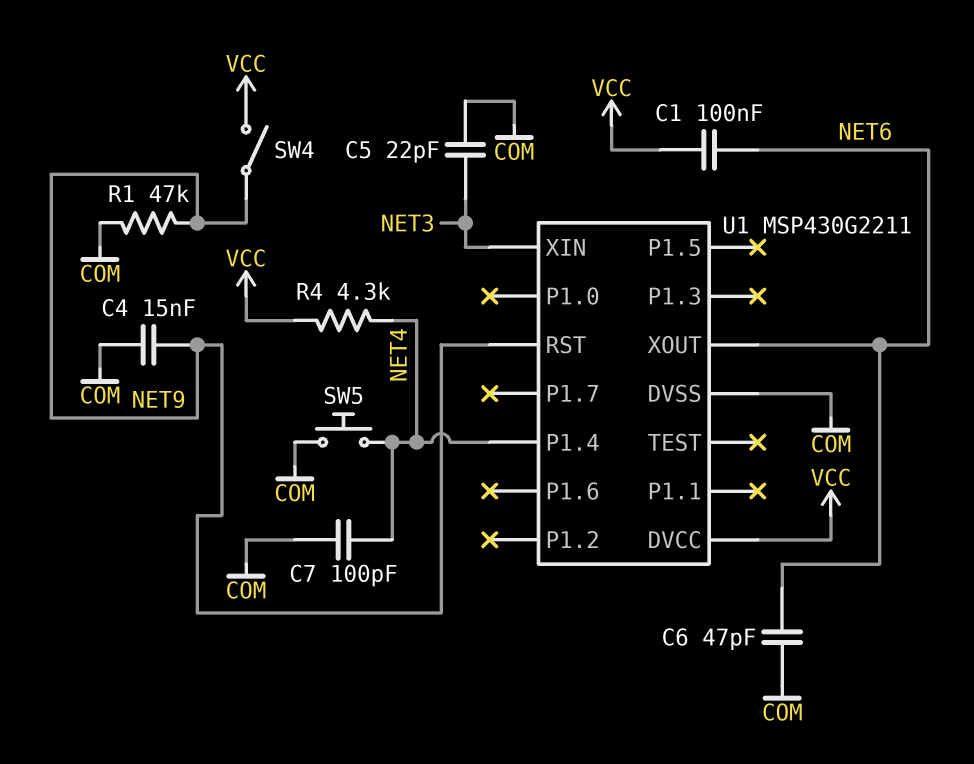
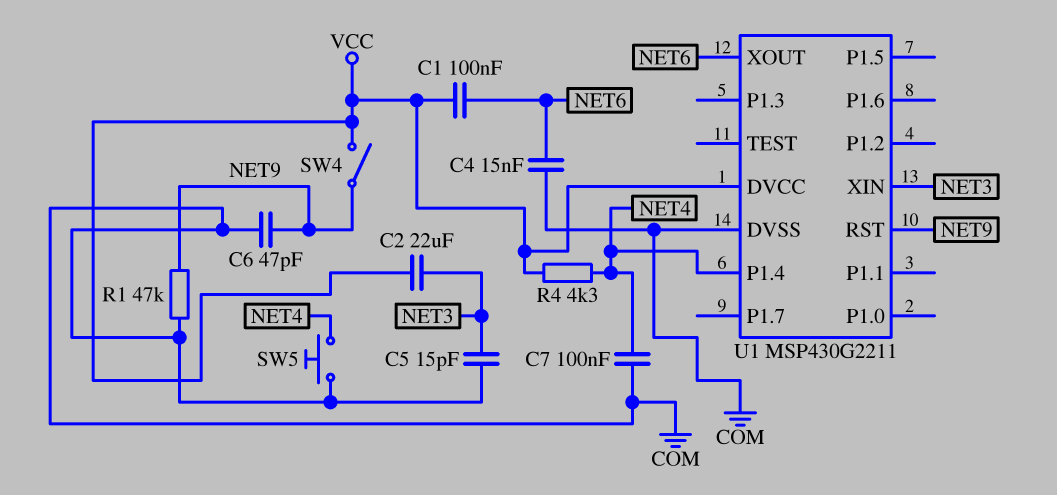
C2: none -> 22uF (NET3, VCC)
C4: 15nF (COM, NET9) -> 15nF (COM, NET6)
C5: 22pF (COM, NET3) -> 15pF (COM, NET3)
C6: 47pF (COM, NET6) -> 47pF (COM, NET9)
C7: 100pF (COM, NET4) -> 100nF (COM, NET4)

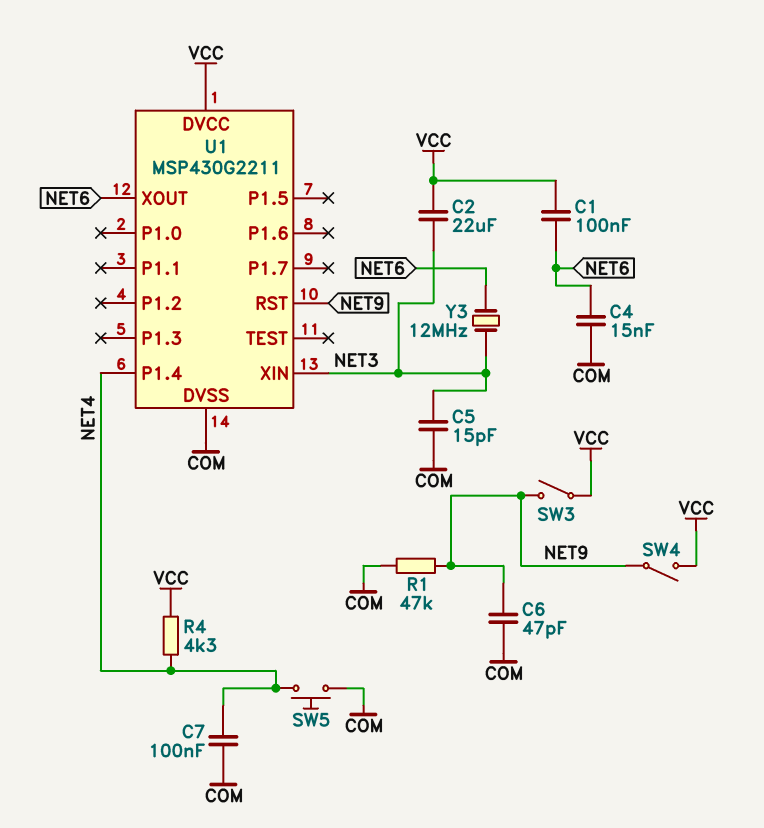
SW3: none -> switch (NET9, VCC)
Y3: none -> 12MHz (NET3, NET6)

